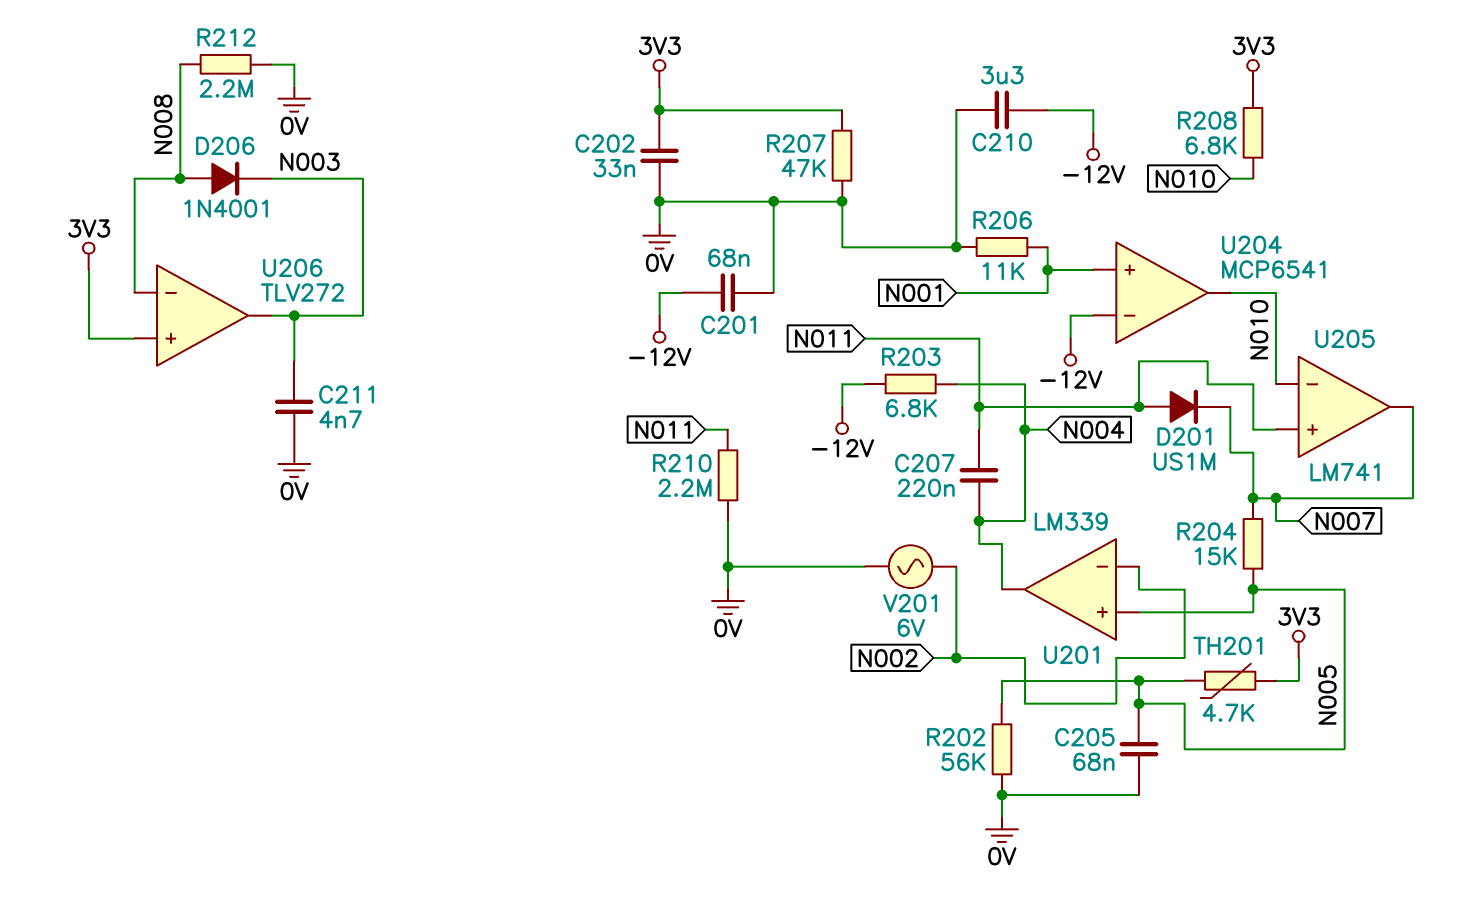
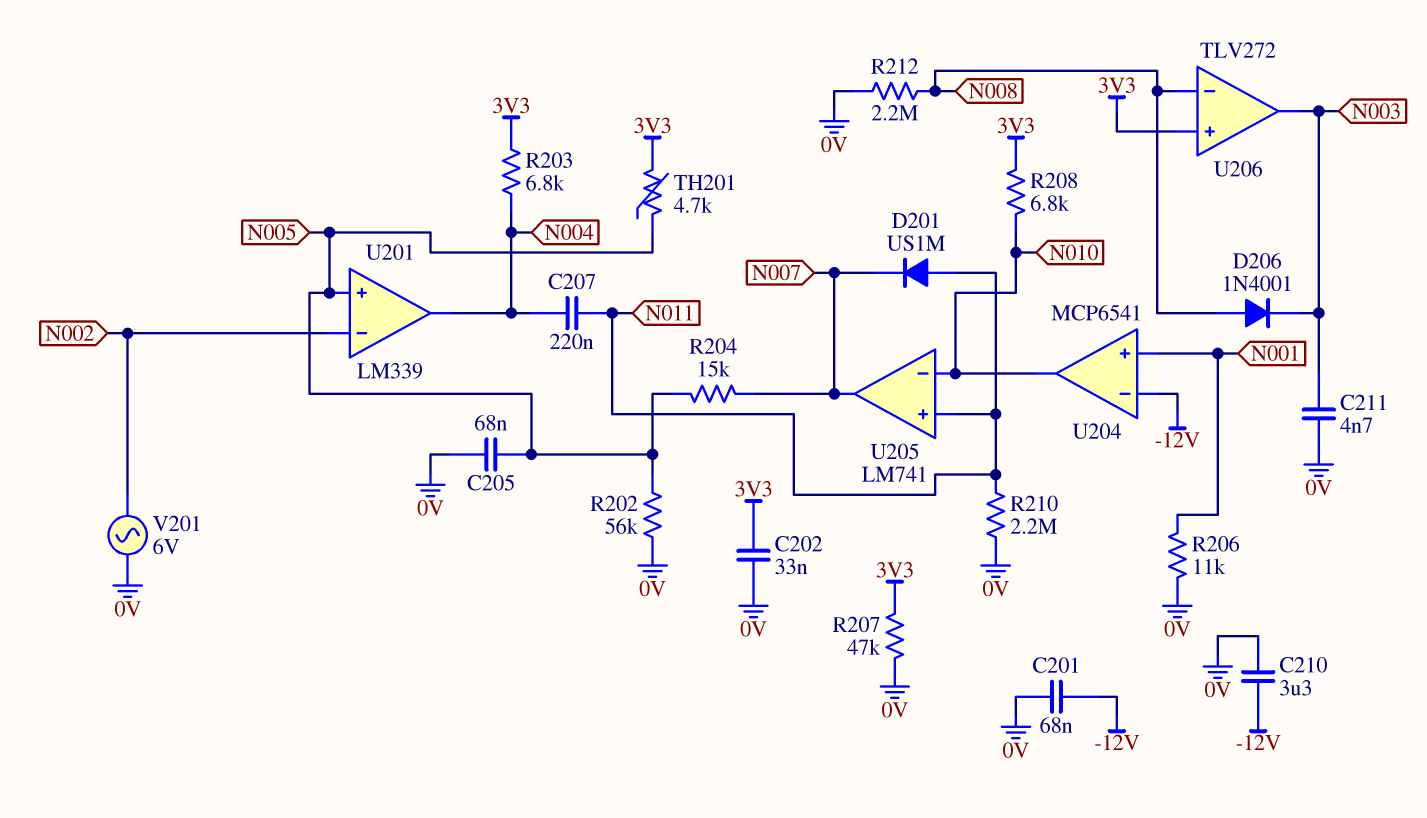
R203: 6.8k (-12V, N004) -> 6.8k (3V3, N004)

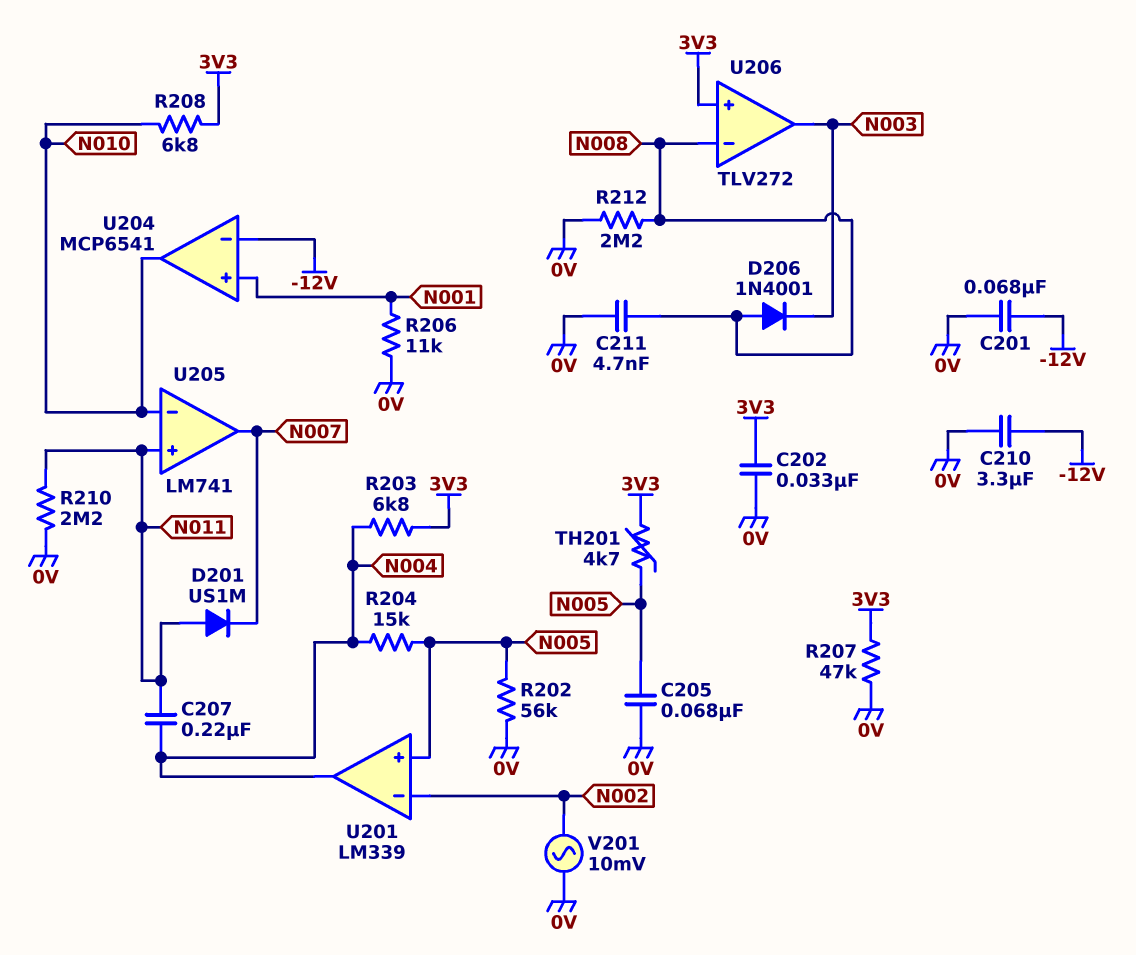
C211: 4.7nF (0V, N003) -> 4.7nF (0V, N008)
R204: 15k (N005, N007) -> 15k (N004, N005)
V201: AC 6V (0V, N002) -> AC 10mV (0V, N002)

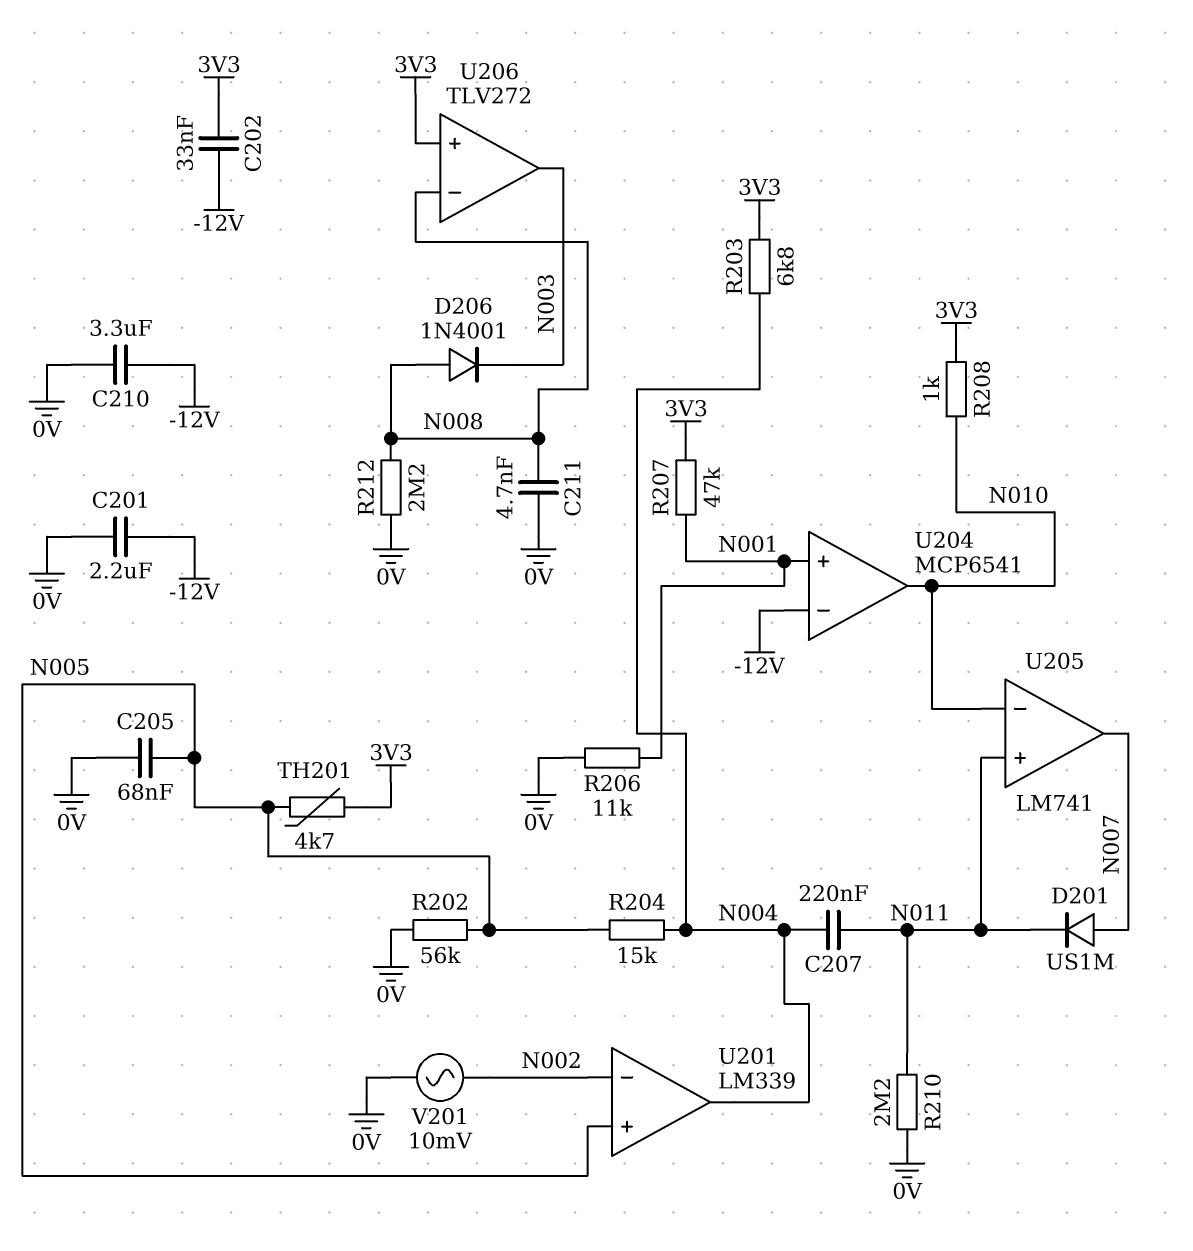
C201: 68nF (-12V, 0V) -> 2.2uF (-12V, 0V)
C202: 33nF (0V, 3V3) -> 33nF (-12V, 3V3)
D201: diode US1M (A N011, K N007) -> diode US1M (A N007, K N011)
R207: 47k (0V, 3V3) -> 47k (3V3, N001)
R208: 6.8k (3V3, N010) -> 1k (3V3, N010)

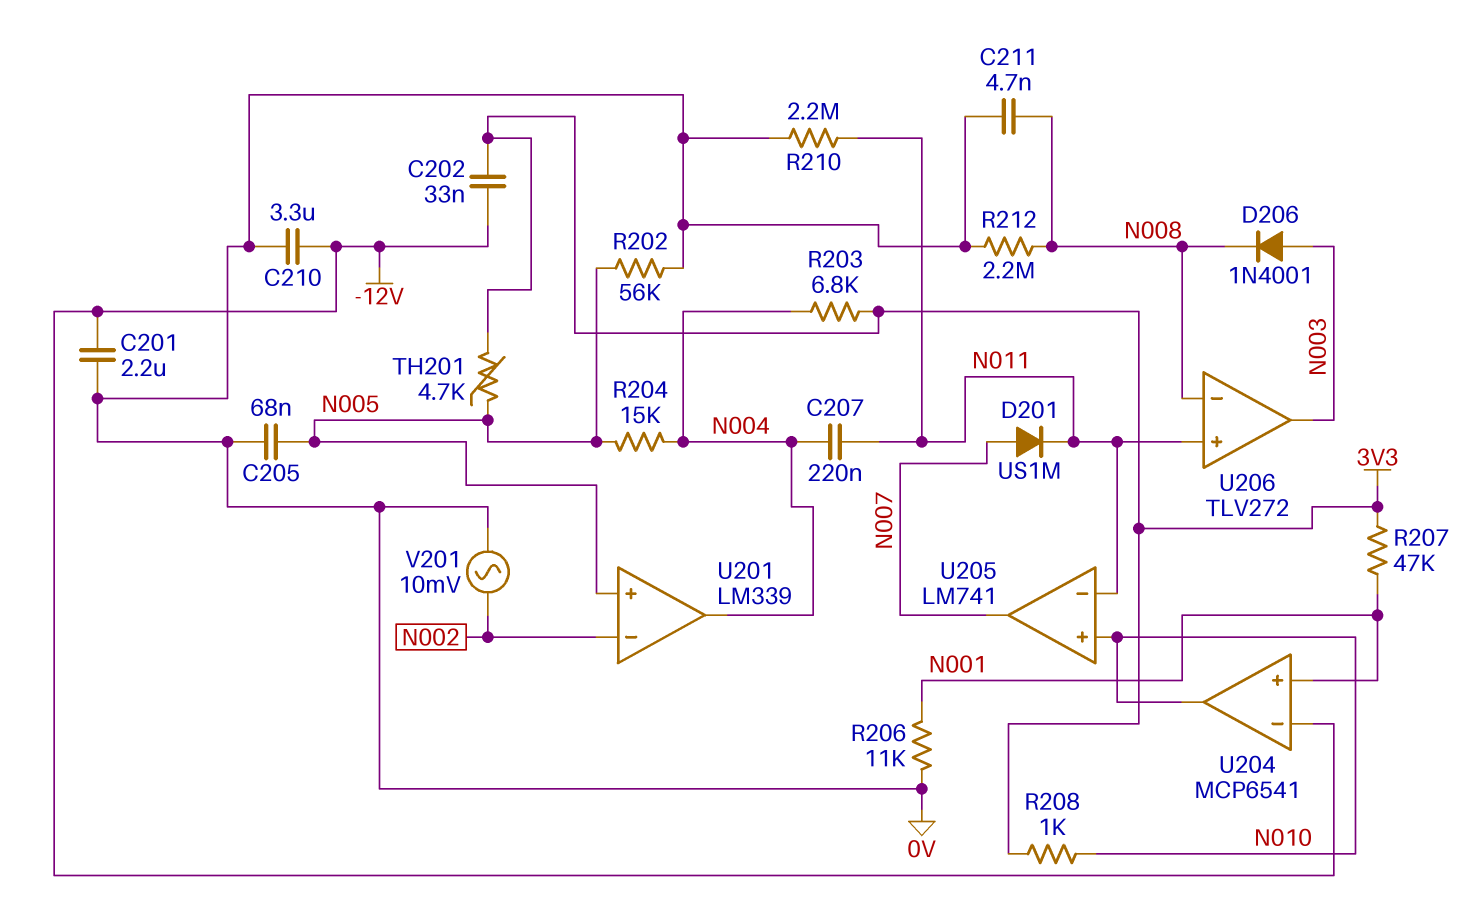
D206: diode 1N4001 (A N008, K N003) -> diode 1N4001 (A N003, K N008)
U205 pin in+: N011 -> N010
U205 pin in-: N010 -> N011
U206 pin in+: 3V3 -> N011

